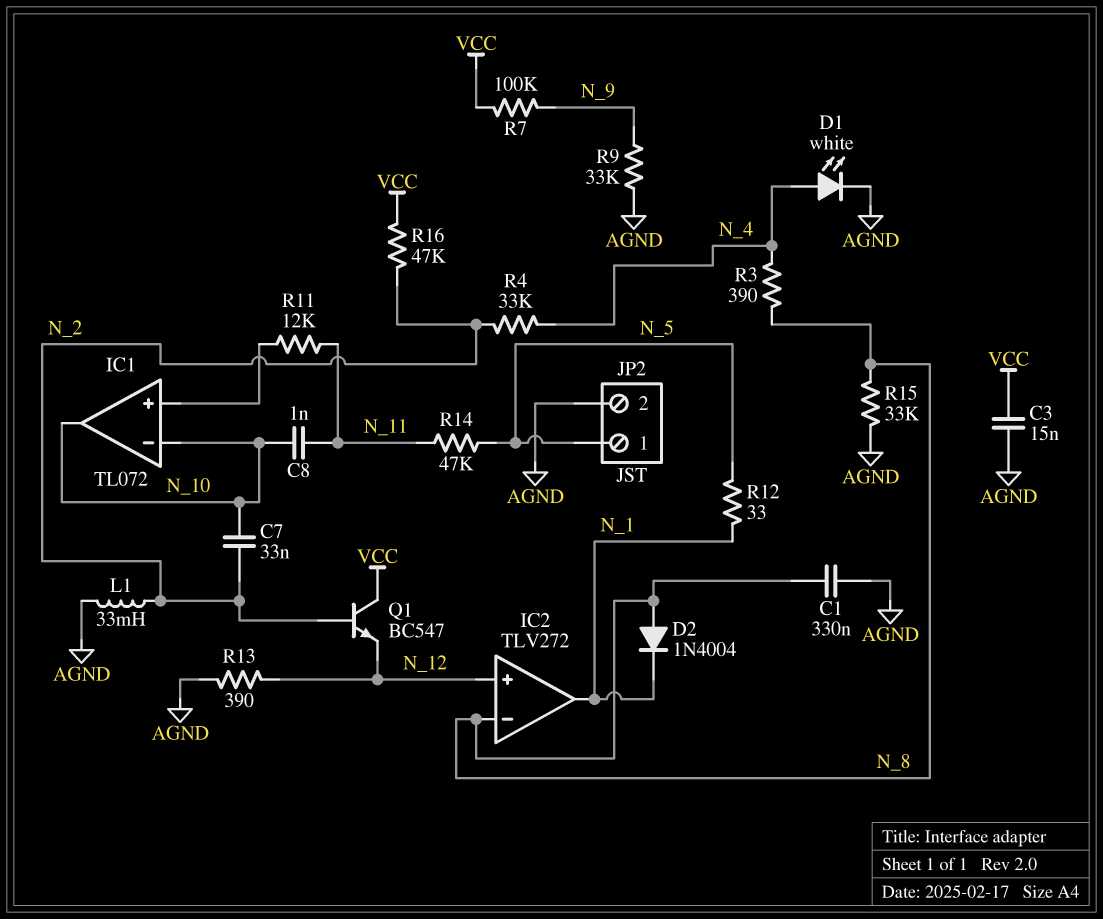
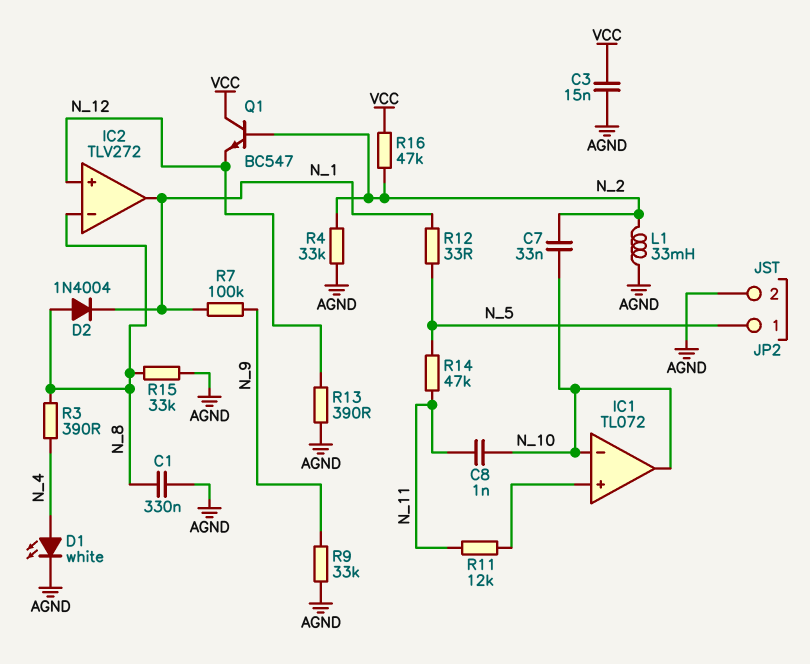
R4: 33k (N_2, N_4) -> 33k (AGND, N_2)
R7: 100k (N_9, VCC) -> 100k (N_1, N_9)

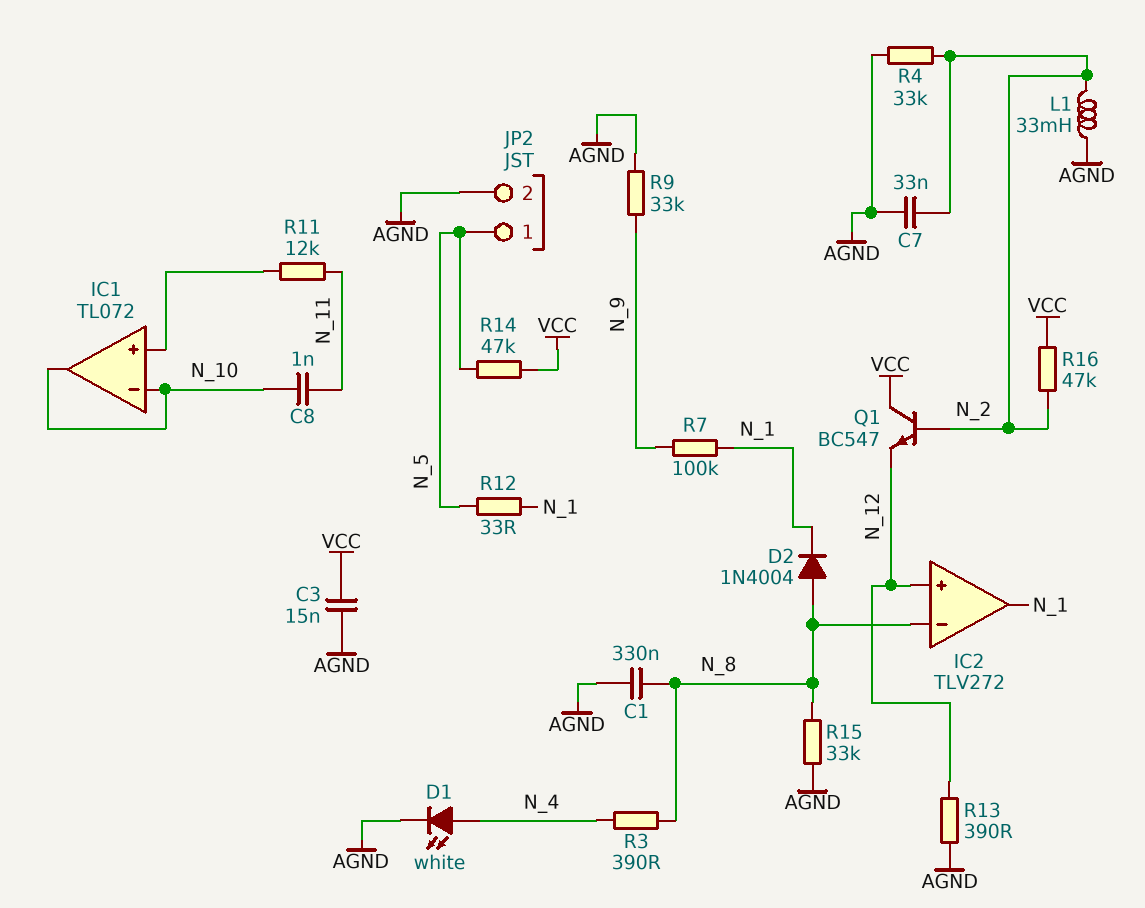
C7: 33nF (N_2, N_10) -> 33nF (AGND, N_2)
R14: 47k (N_5, N_11) -> 47k (N_5, VCC)

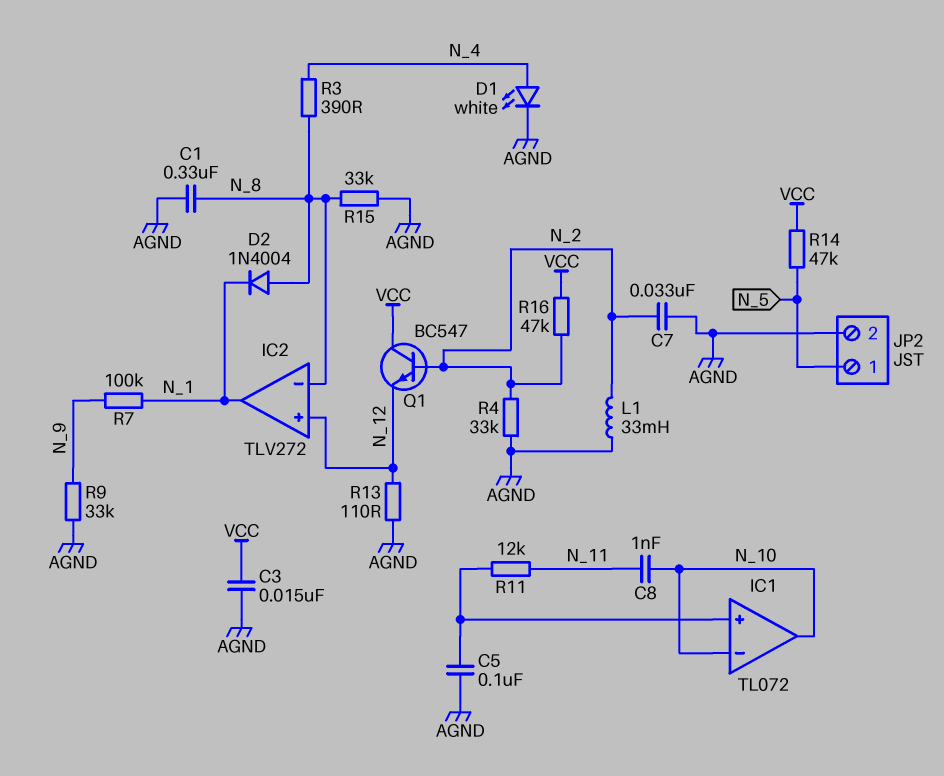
C5: none -> 100nF (AGND, IC1/in+)
R12: 33 (N_1, N_5) -> none
R13: 390 (AGND, N_12) -> 110 (AGND, N_12)

